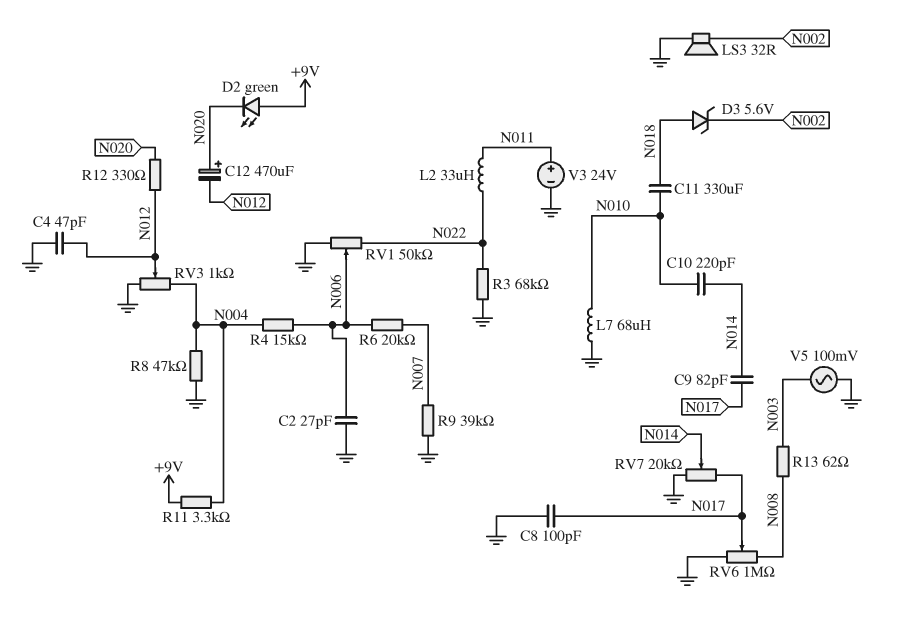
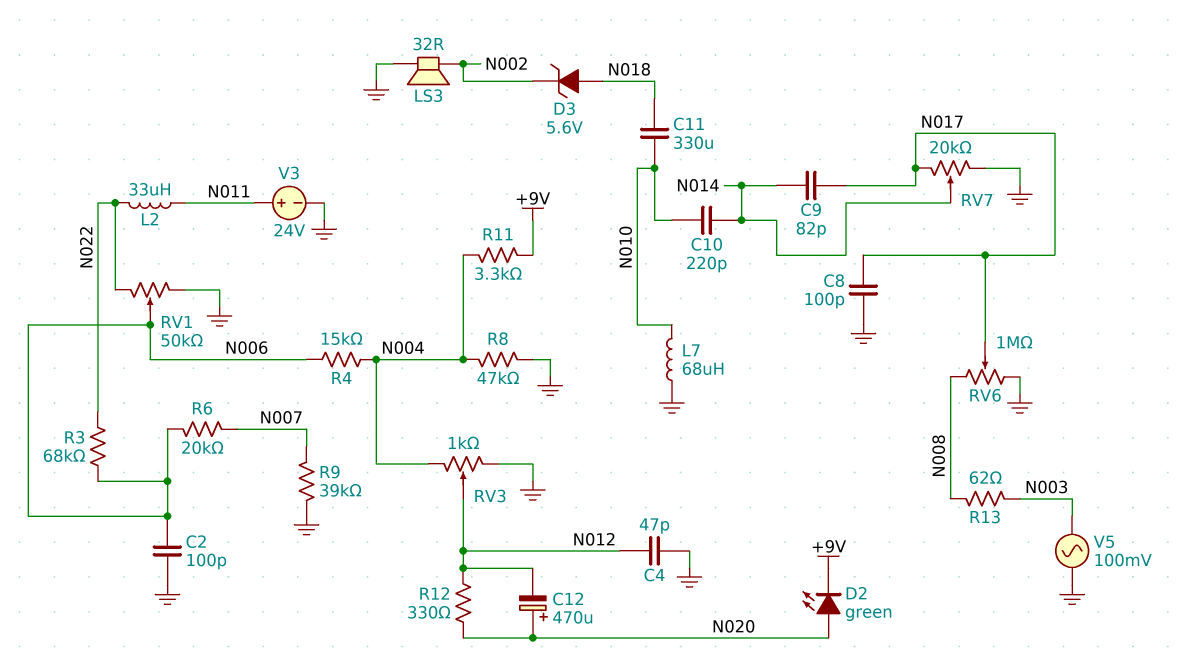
C2: 27pF (GND, N006) -> 100pF (GND, N006)
D2: LED green (A +9V, K N020) -> LED green (A N020, K +9V)
R3: 68k (GND, N022) -> 68k (N006, N022)

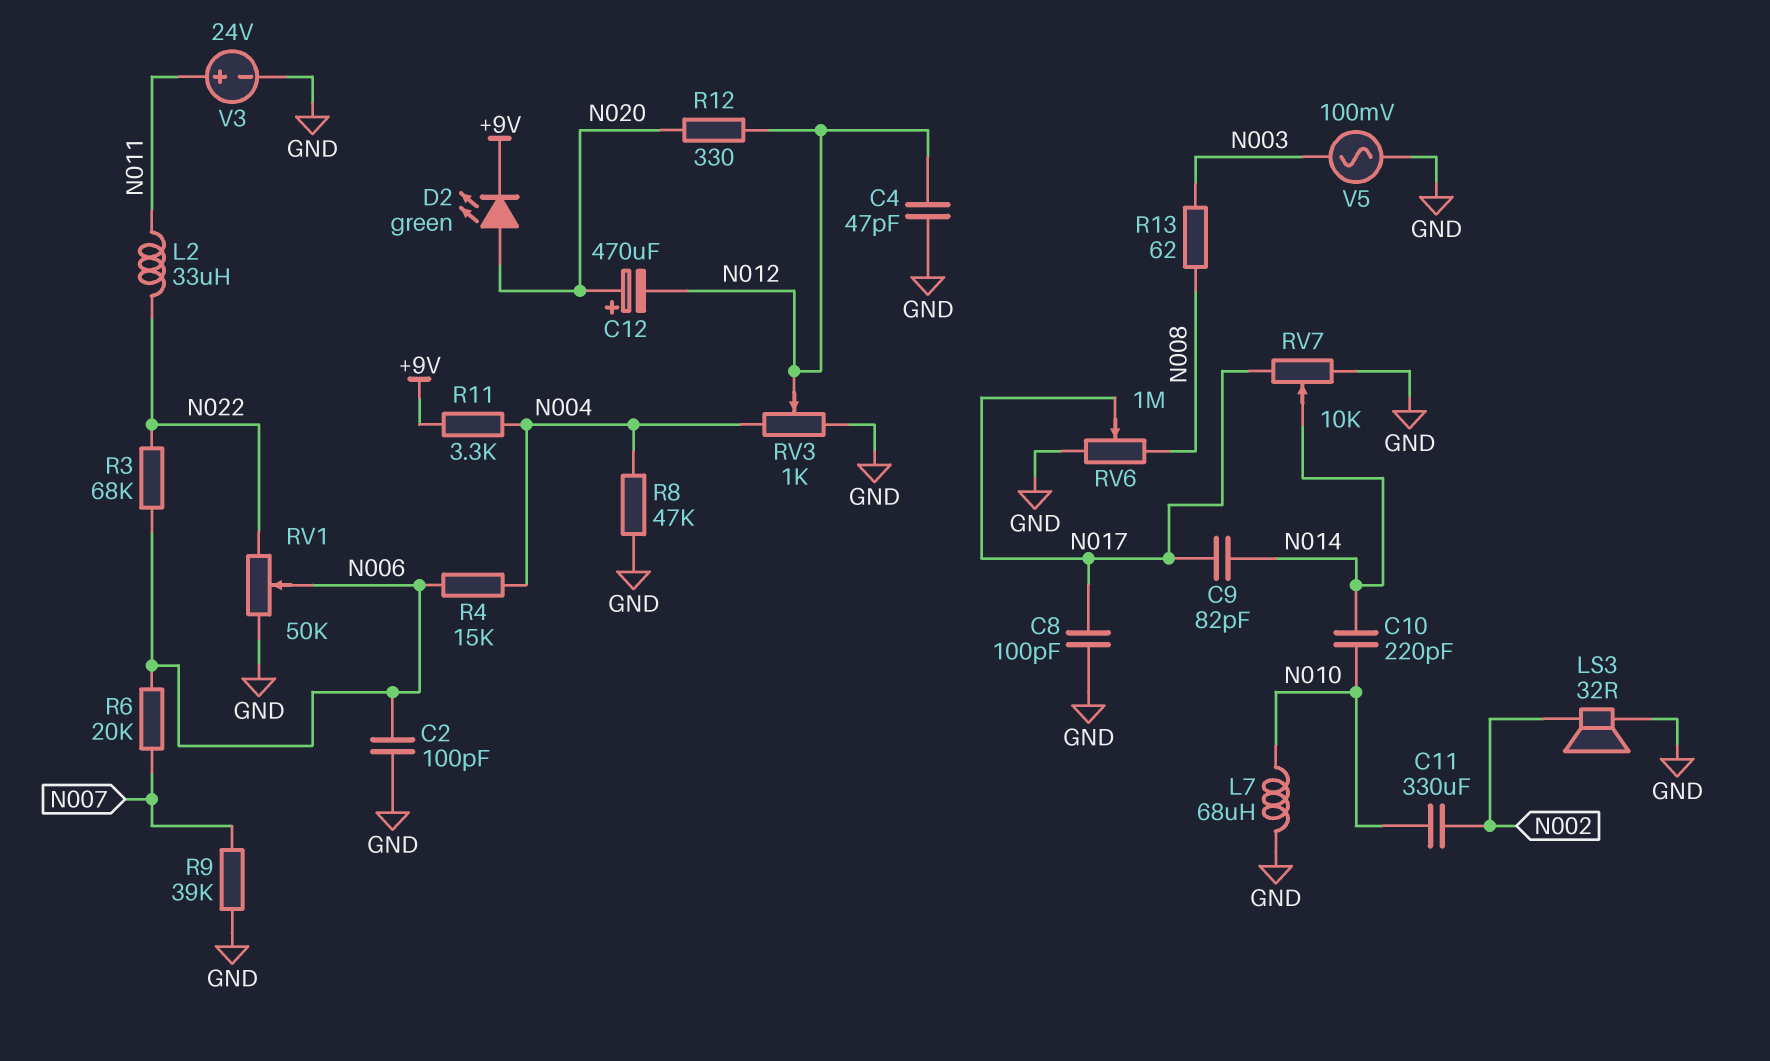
C11: 330uF (N010, N018) -> 330uF (N002, N010)
D3: zener 5.6V (A N018, K N002) -> none
RV7: 20k (GND, N017, wiper N014) -> 10k (GND, N017, wiper N014)

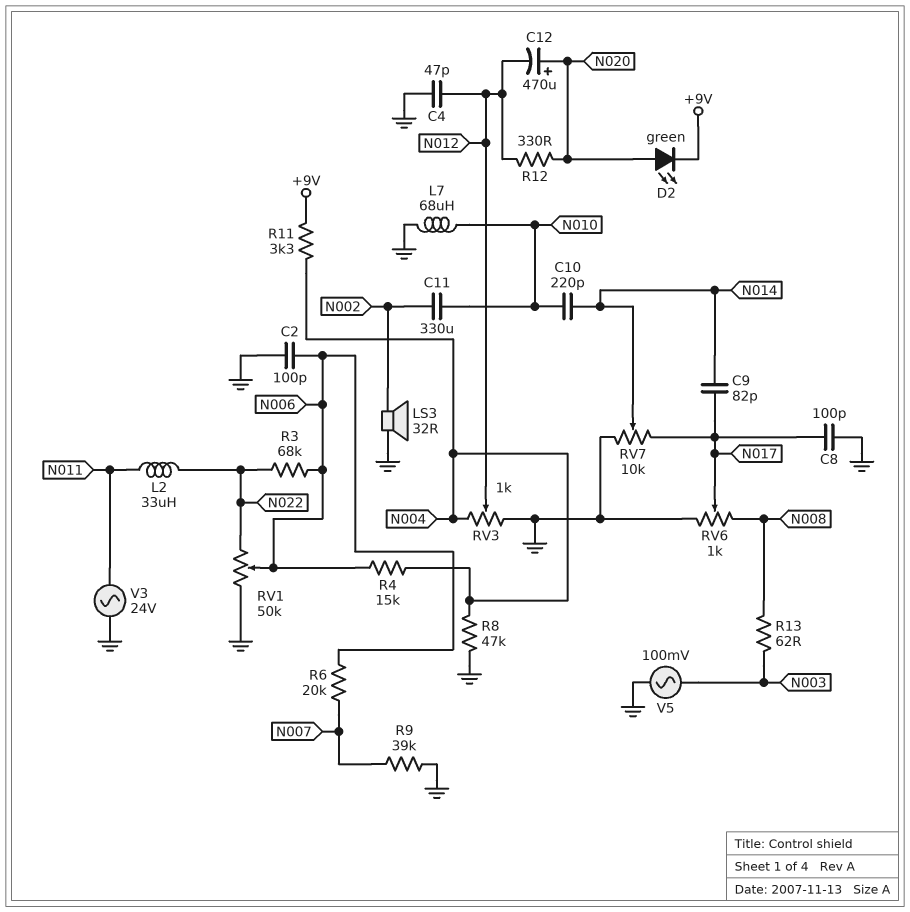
RV6: 1M (GND, N008, wiper N017) -> 1k (GND, N008, wiper N017)
V3: 24V (plus N011, minus GND) -> AC 24V (GND, N011)

